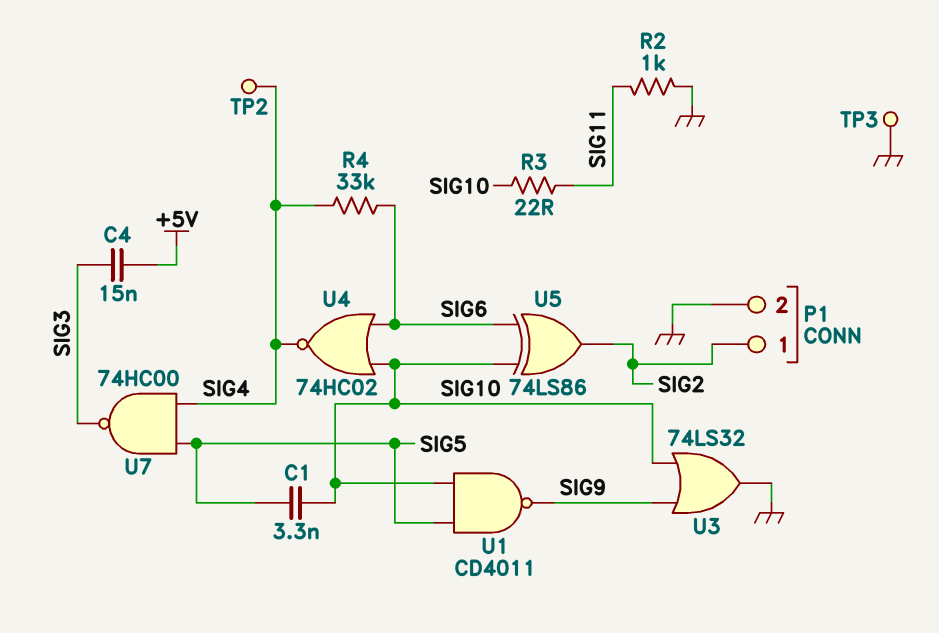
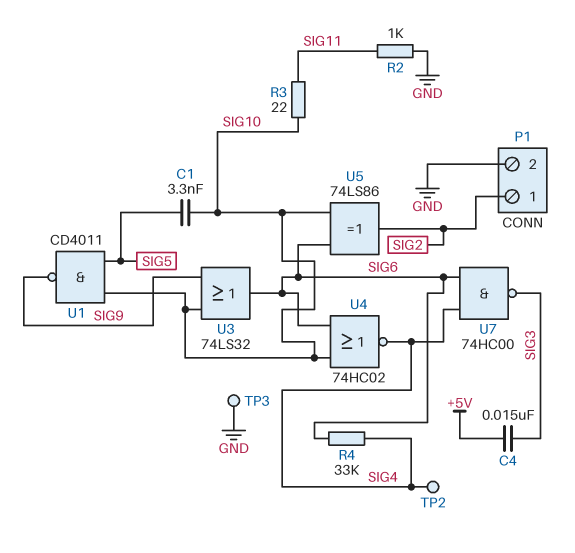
U3: OR 74LS32 (in SIG9, in SIG10, out GND) -> OR 74LS32 (in SIG9, in SIG10, out SIG6)
U7: NAND 74HC00 (in SIG4, in SIG5, out SIG3) -> NAND 74HC00 (in SIG4, in SIG6, out SIG3)

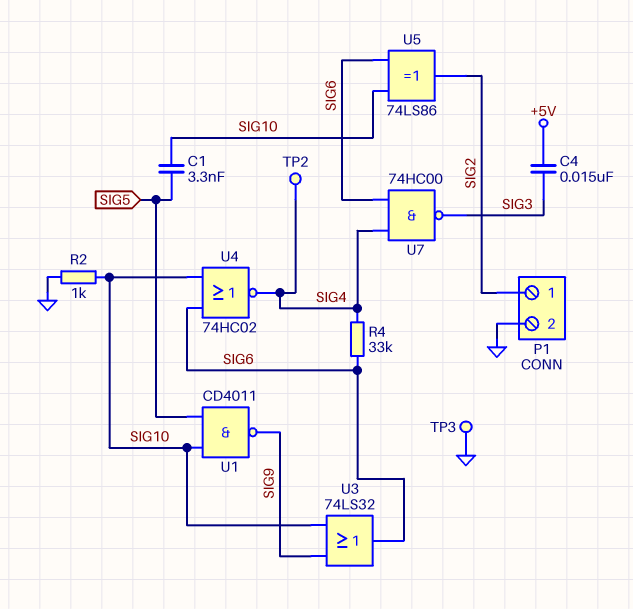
R2: 1k (GND, SIG11) -> 1k (GND, SIG10)
R3: 22 (SIG10, SIG11) -> none

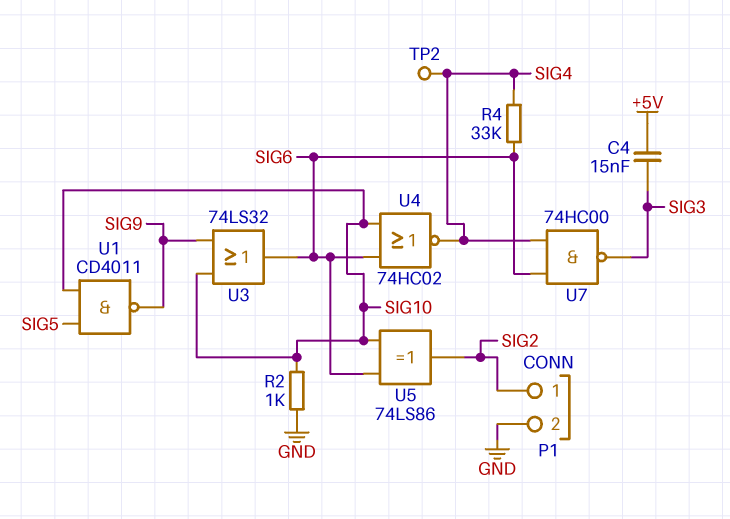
C1: 3.3nF (SIG5, SIG10) -> none
TP3: test point (GND) -> none

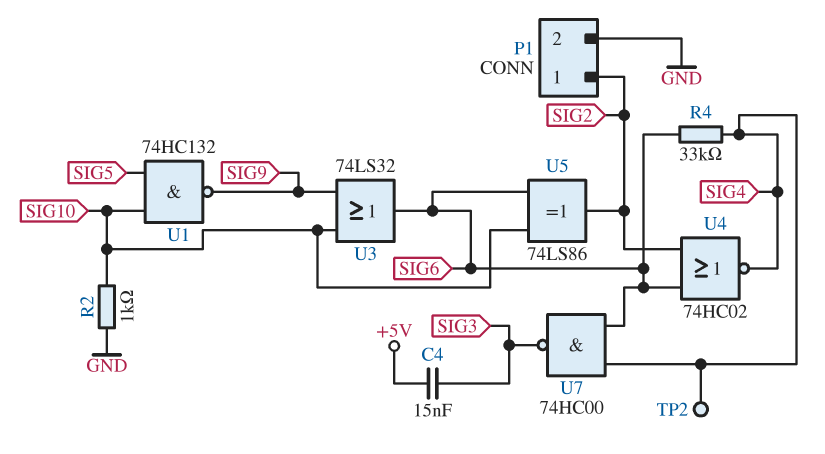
U1: NAND CD4011 (in SIG5, in SIG10, out SIG9) -> NAND 74HC132 (in SIG5, in SIG10, out SIG9)
U4: NOR 74HC02 (in SIG6, in SIG10, out SIG4) -> NOR 74HC02 (in SIG2, in SIG6, out SIG4)

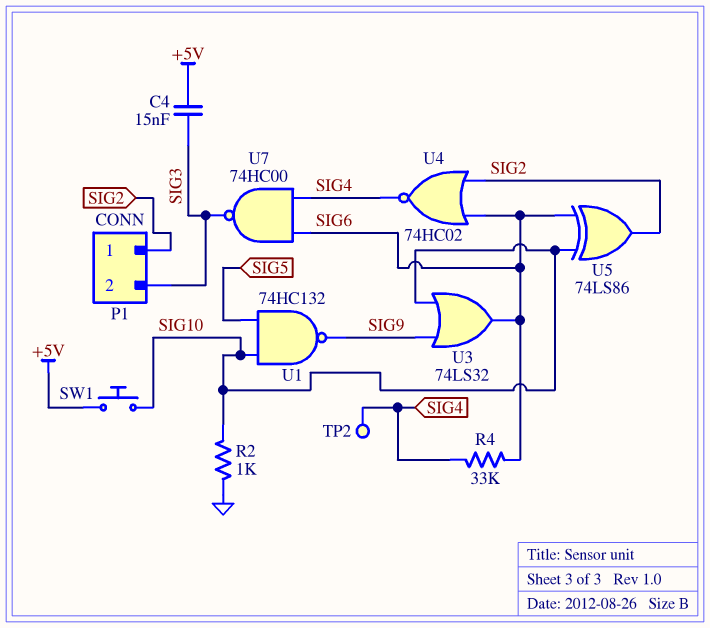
P1 pin 2: GND -> SIG3
SW1: none -> button (+5V, SIG10)

